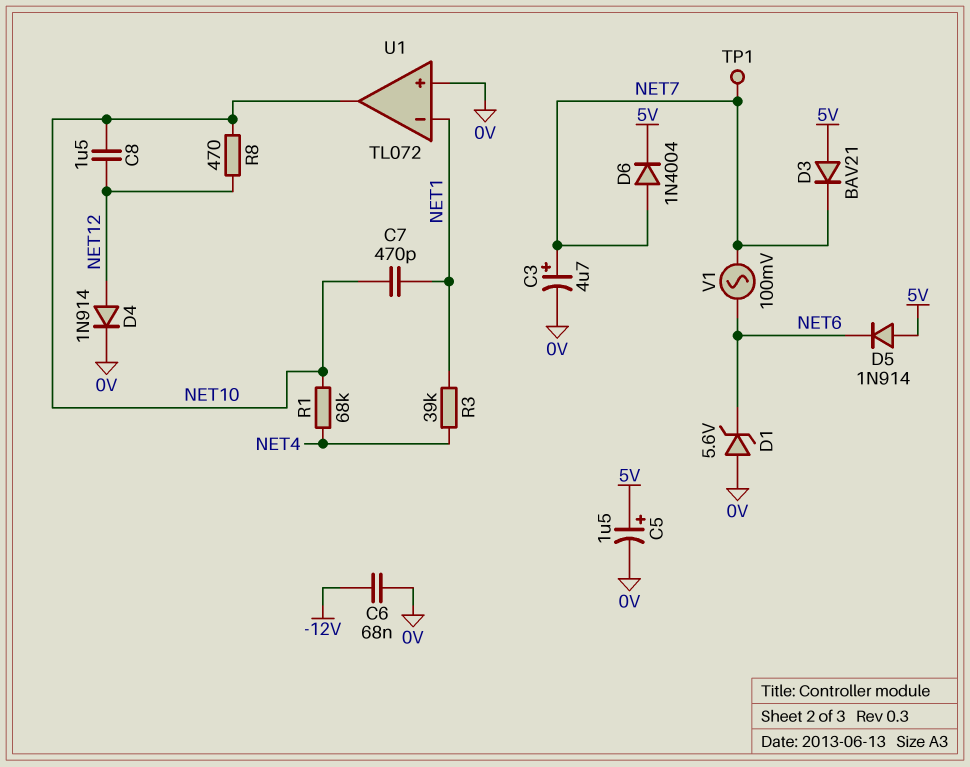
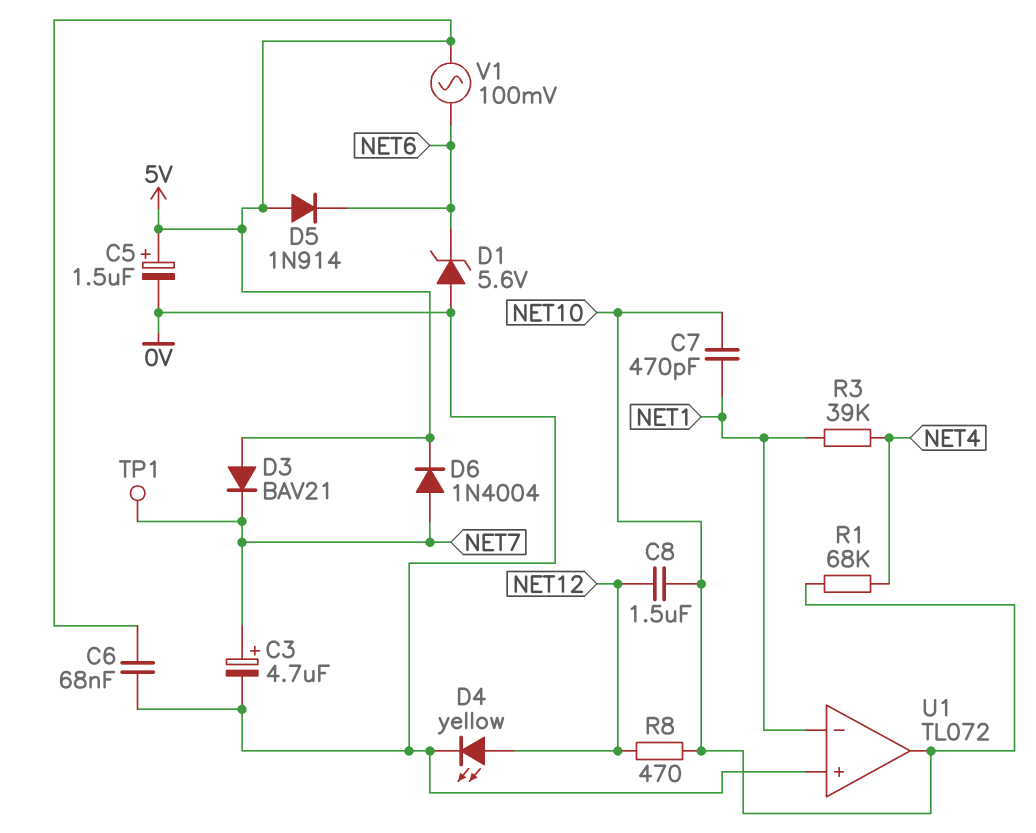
C6: 68nF (-12V, 0V) -> 68nF (0V, 5V)
D4: diode 1N914 (A NET12, K 0V) -> LED yellow (A NET12, K 0V)
V1: AC 100mV (NET6, NET7) -> AC 100mV (5V, NET6)

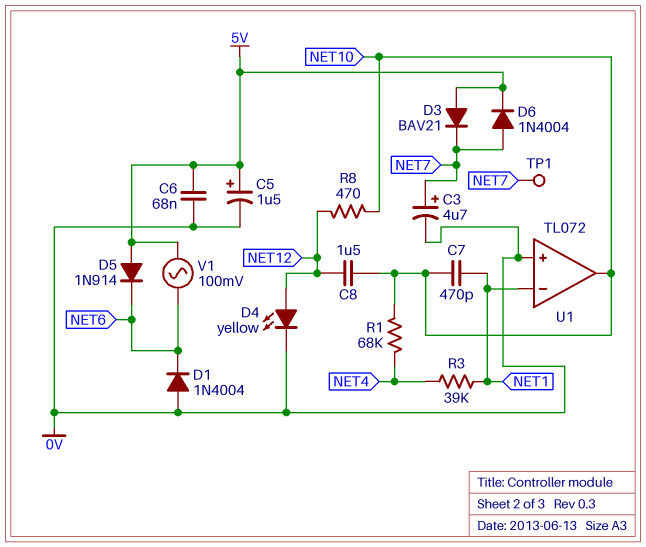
D1: zener 5.6V (A 0V, K NET6) -> diode 1N4004 (A 0V, K NET6)

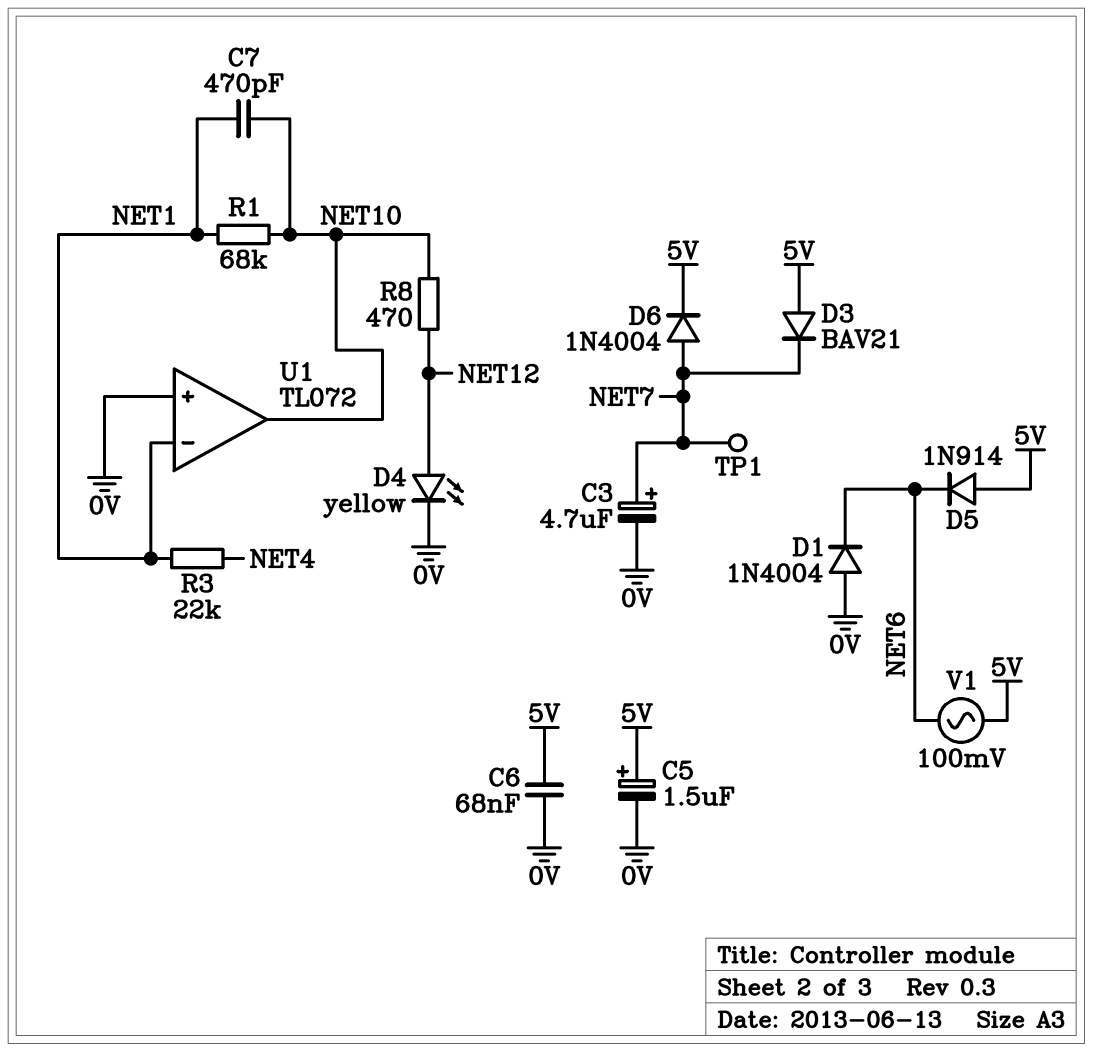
C8: 1.5uF (NET10, NET12) -> none
R1: 68k (NET4, NET10) -> 68k (NET1, NET10)
R3: 39k (NET1, NET4) -> 22k (NET1, NET4)

